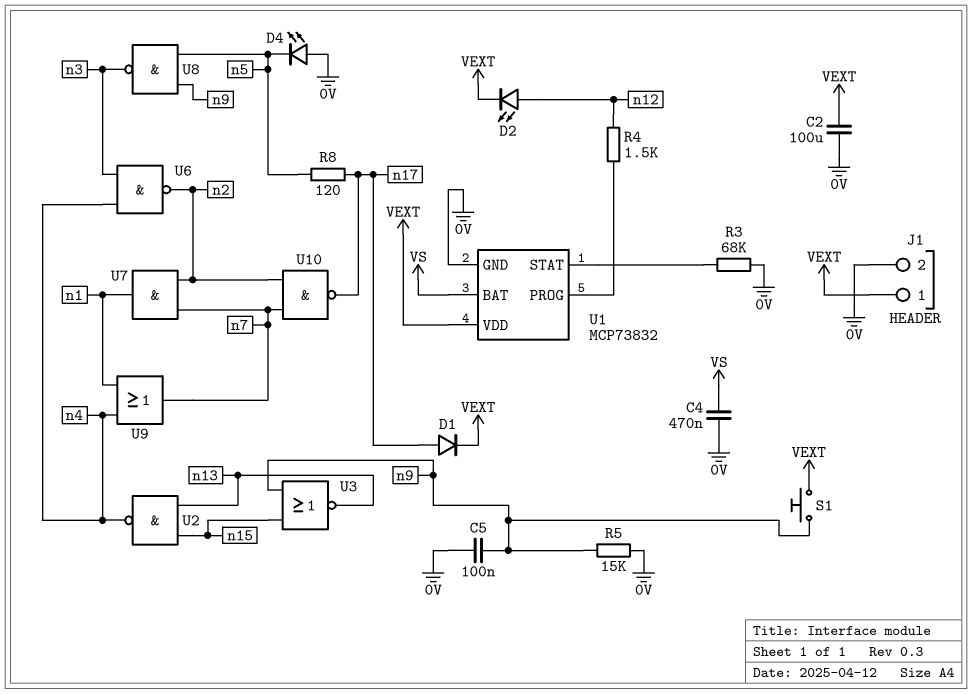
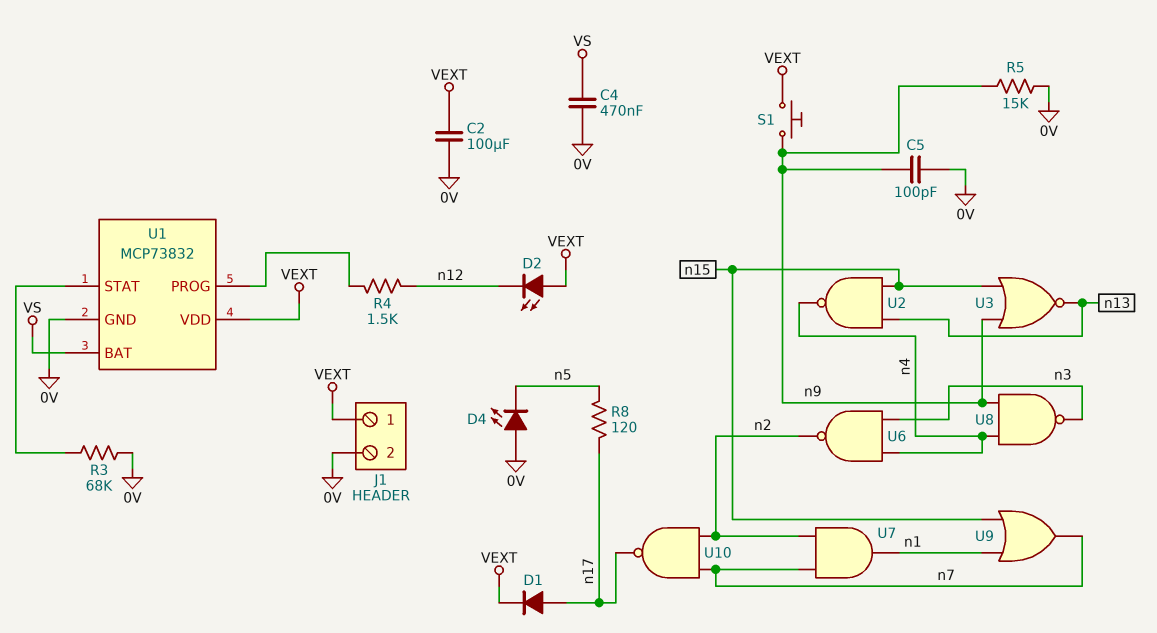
C5: 100nF (0V, n9) -> 100pF (0V, n9)
D2: LED (A n12, K VEXT) -> LED (A VEXT, K n12)
U8: NAND (in n5, in n9, out n3) -> NAND (in n4, in n9, out n3)
U9: OR (in n1, in n4, out n7) -> OR (in n1, in n15, out n7)

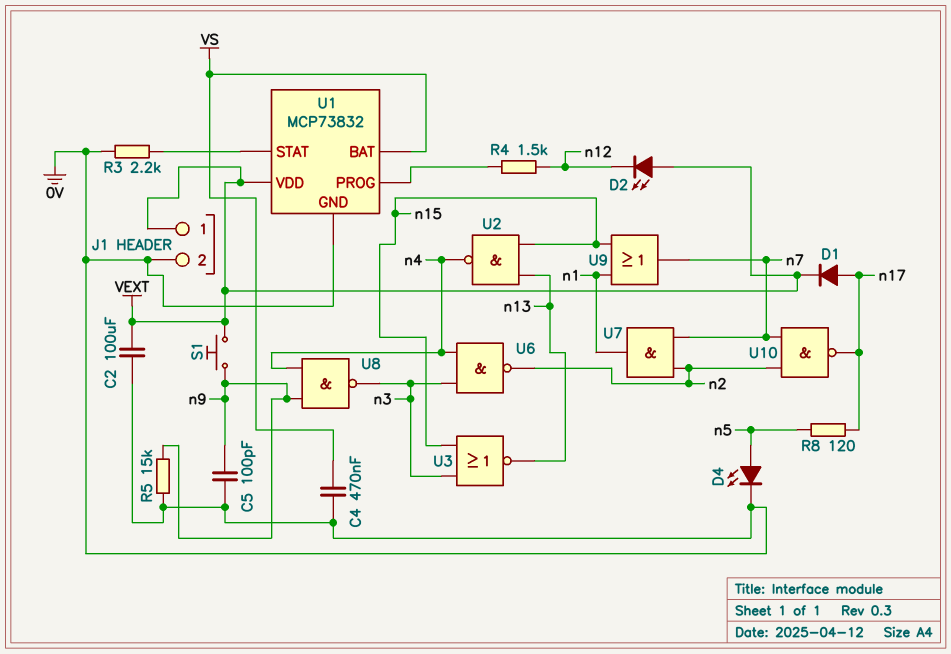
D4: LED (A 0V, K n5) -> LED (A n5, K 0V)
R3: 68k (0V, U1/STAT) -> 2.2k (0V, U1/STAT)
U3: NOR (in n9, in n15, out n13) -> NOR (in n3, in n15, out n13)

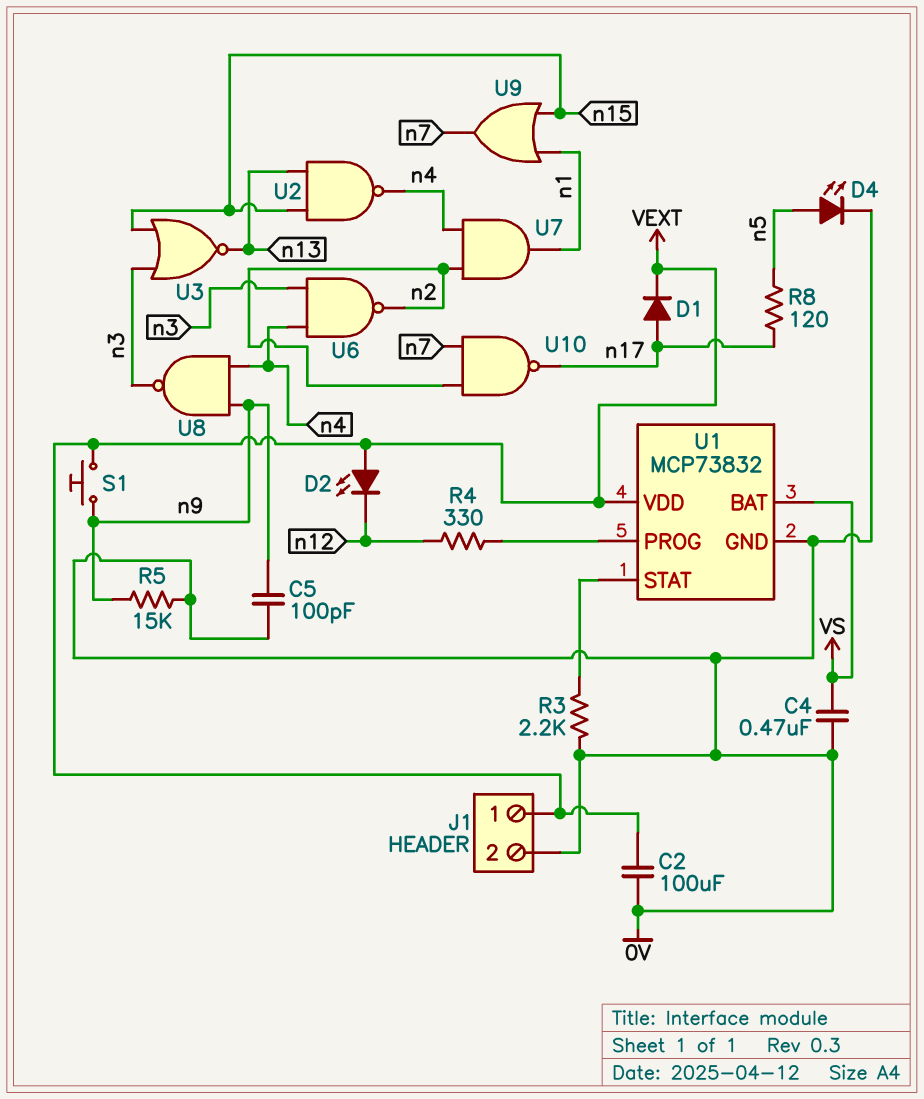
R4: 1.5k (U1/PROG, n12) -> 330 (U1/PROG, n12)
U7: AND (in n2, in n7, out n1) -> AND (in n2, in n4, out n1)

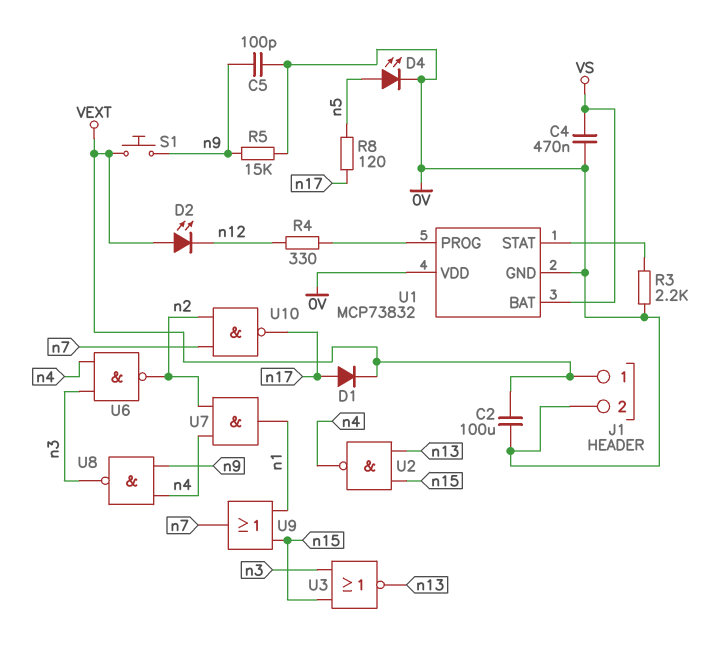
U1 pin VDD: VEXT -> 0V

